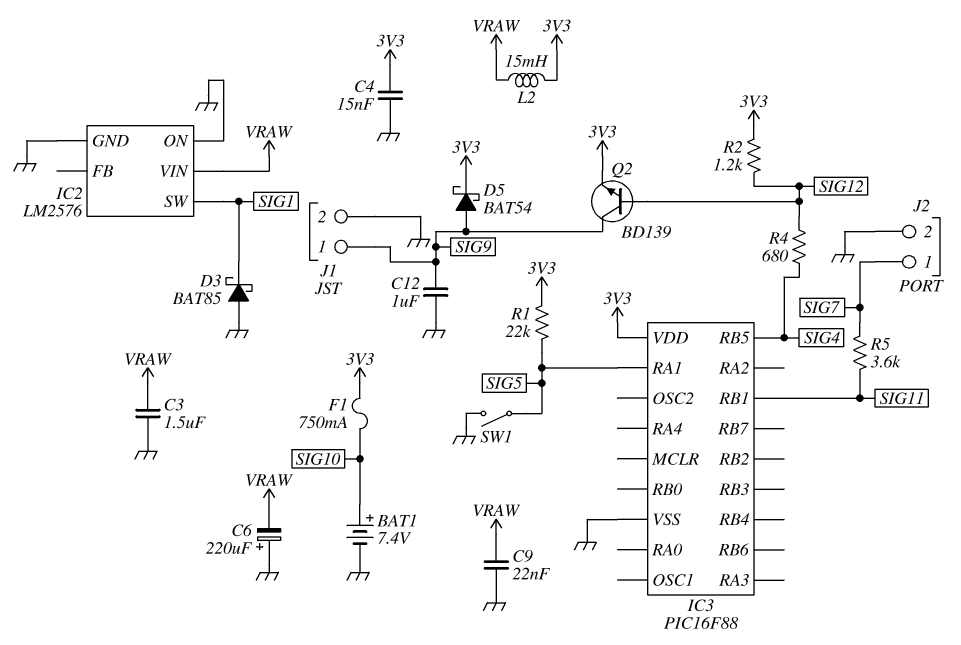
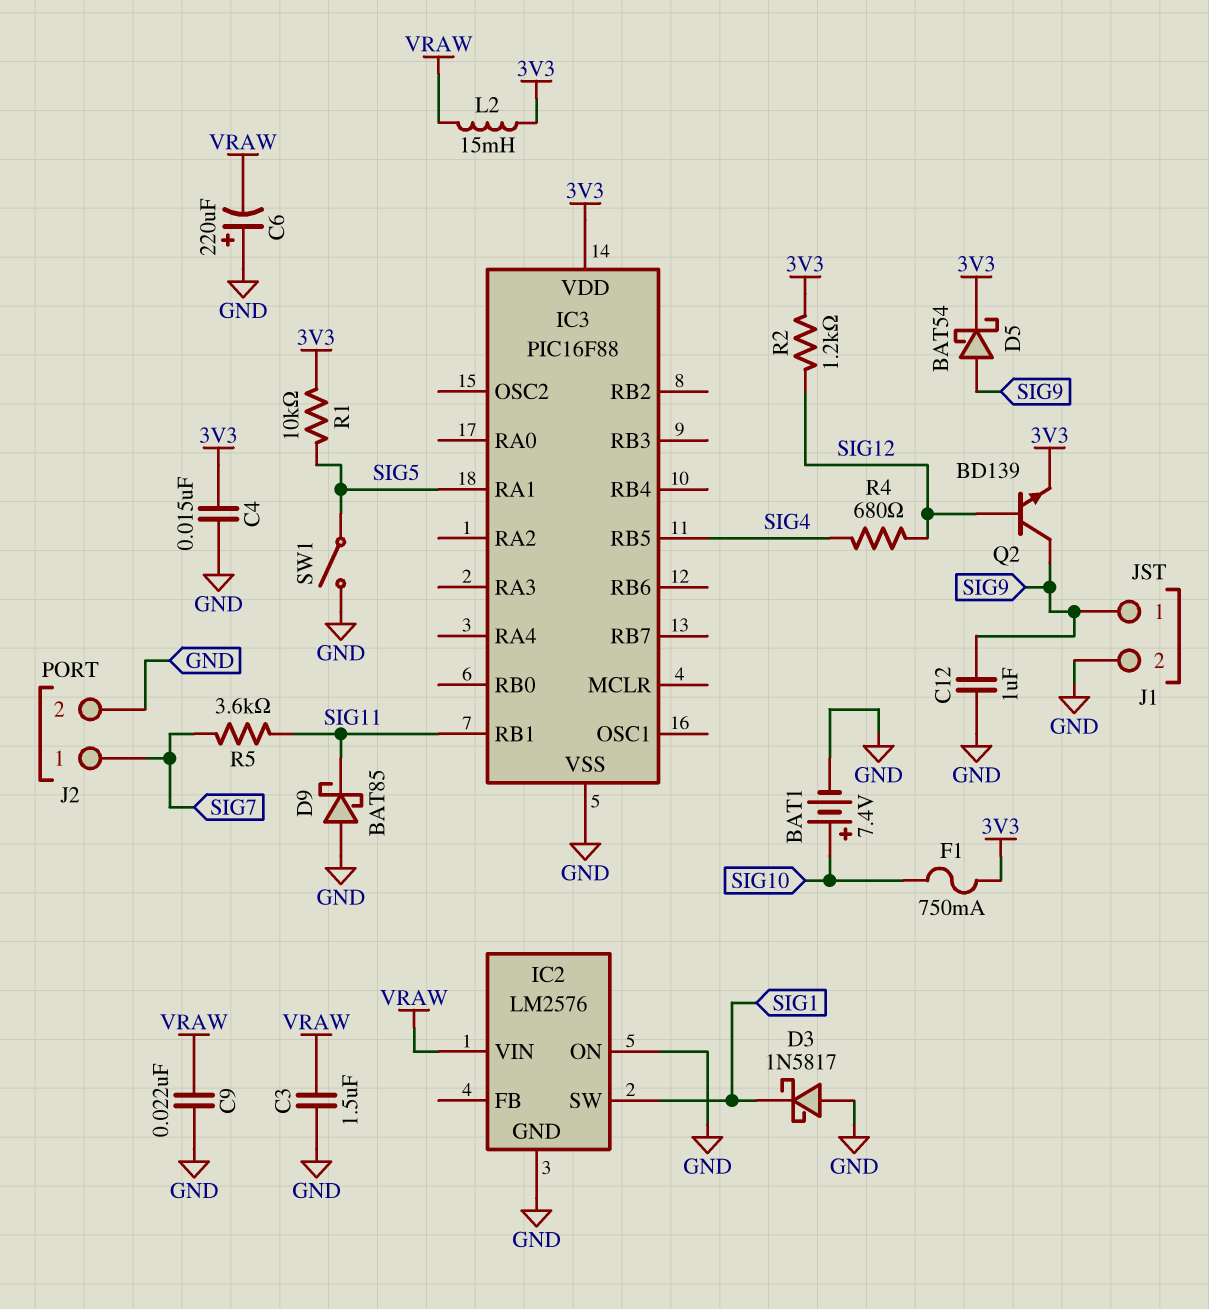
D3: schottky BAT85 (A GND, K SIG1) -> schottky 1N5817 (A GND, K SIG1)
D9: none -> schottky BAT85 (A GND, K SIG11)
R1: 22k (3V3, SIG5) -> 10k (3V3, SIG5)

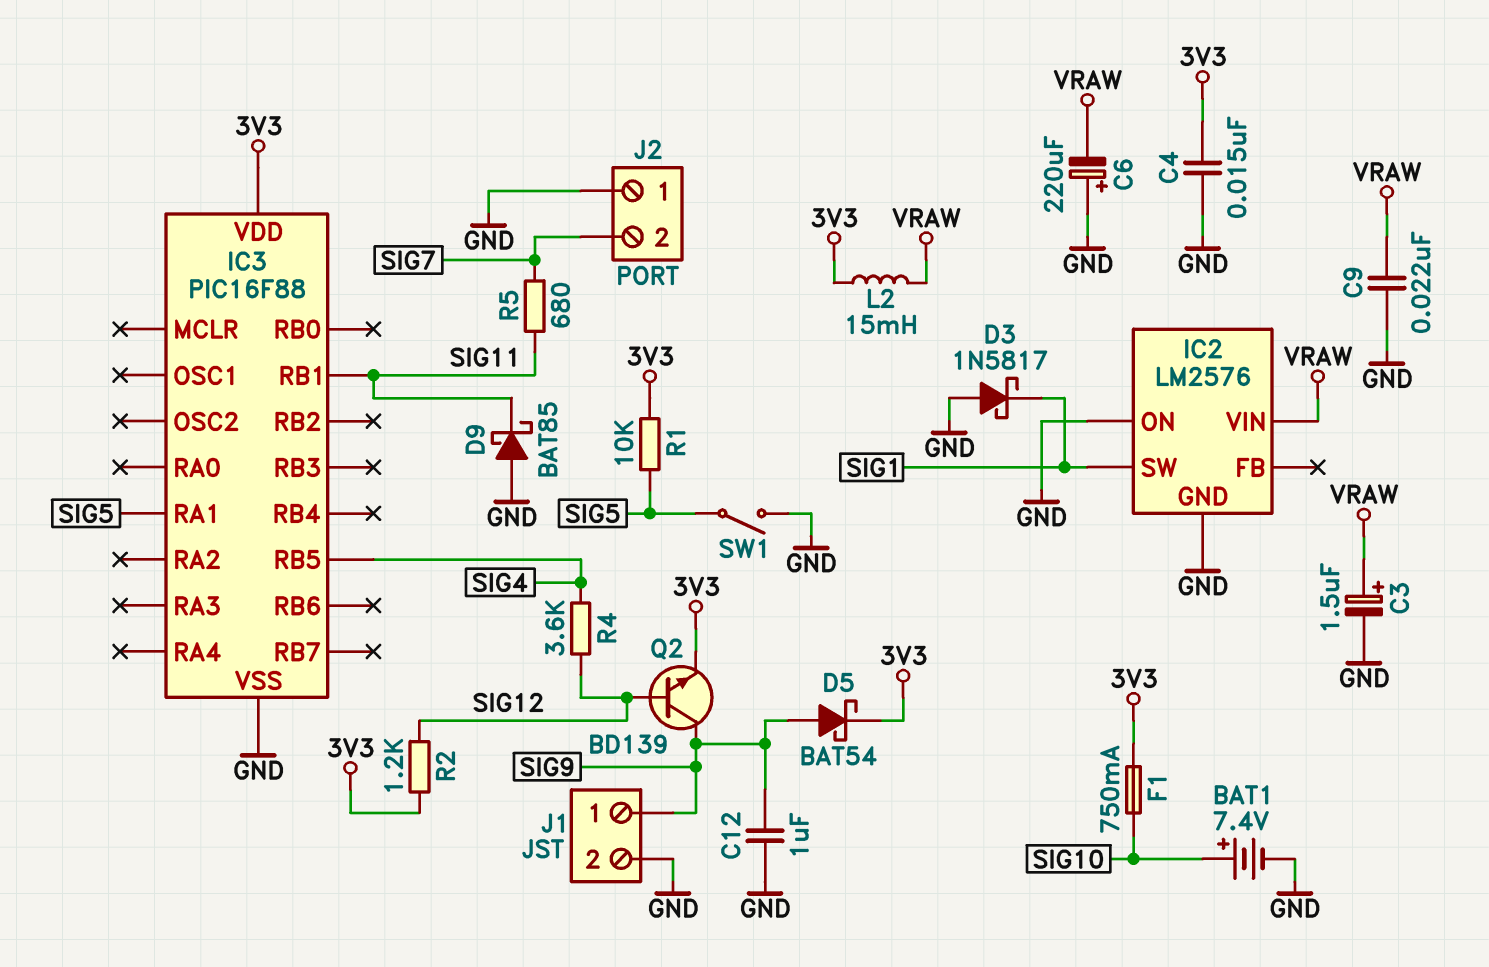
C3: 1.5uF (GND, VRAW) -> 1.5uF (plus VRAW, minus GND)
J2 pin 1: SIG7 -> GND
J2 pin 2: GND -> SIG7
R4: 680 (SIG4, SIG12) -> 3.6k (SIG4, SIG12)
R5: 3.6k (SIG7, SIG11) -> 680 (SIG7, SIG11)

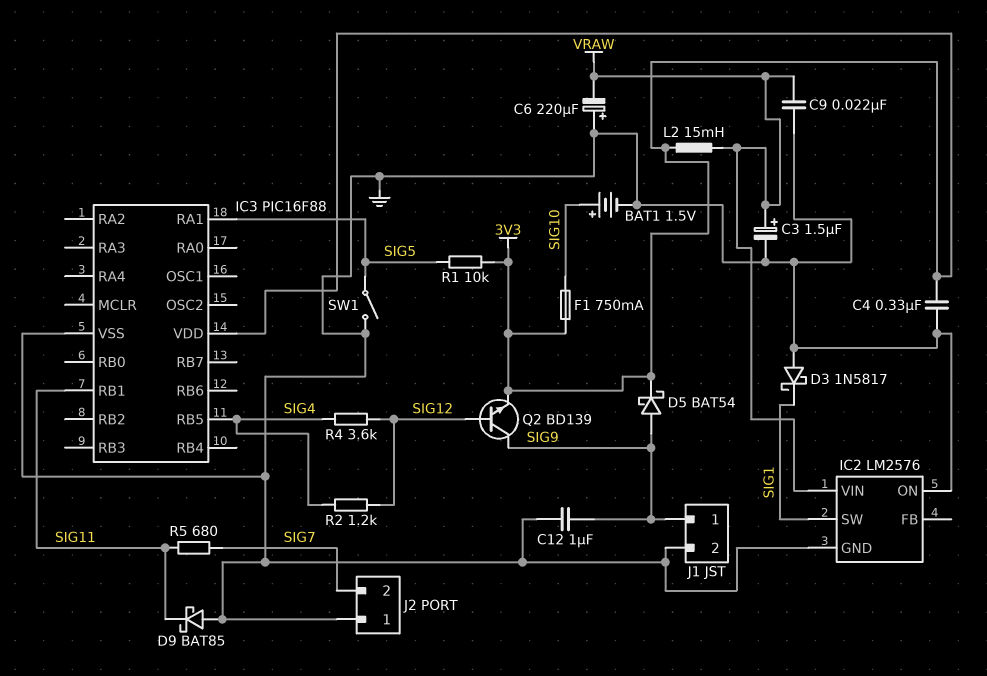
BAT1: 7.4V (plus SIG10, minus GND) -> 1.5V (plus SIG10, minus GND)
C4: 15nF (3V3, GND) -> 330nF (3V3, GND)
R2: 1.2k (3V3, SIG12) -> 1.2k (SIG4, SIG12)

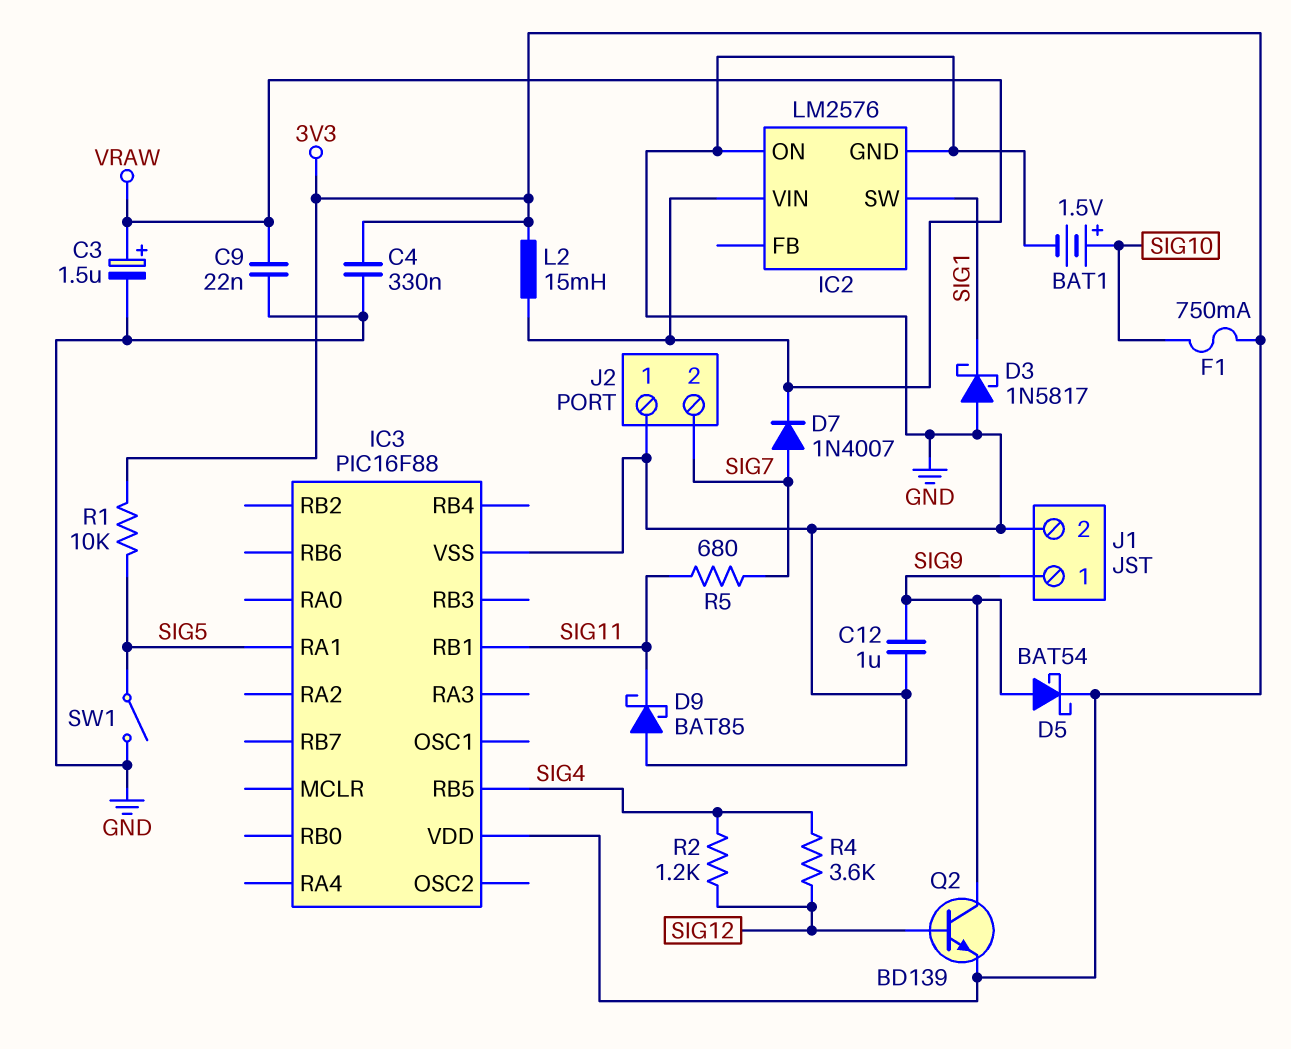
C6: 220uF (plus GND, minus VRAW) -> none
D7: none -> diode 1N4007 (A SIG7, K VRAW)

